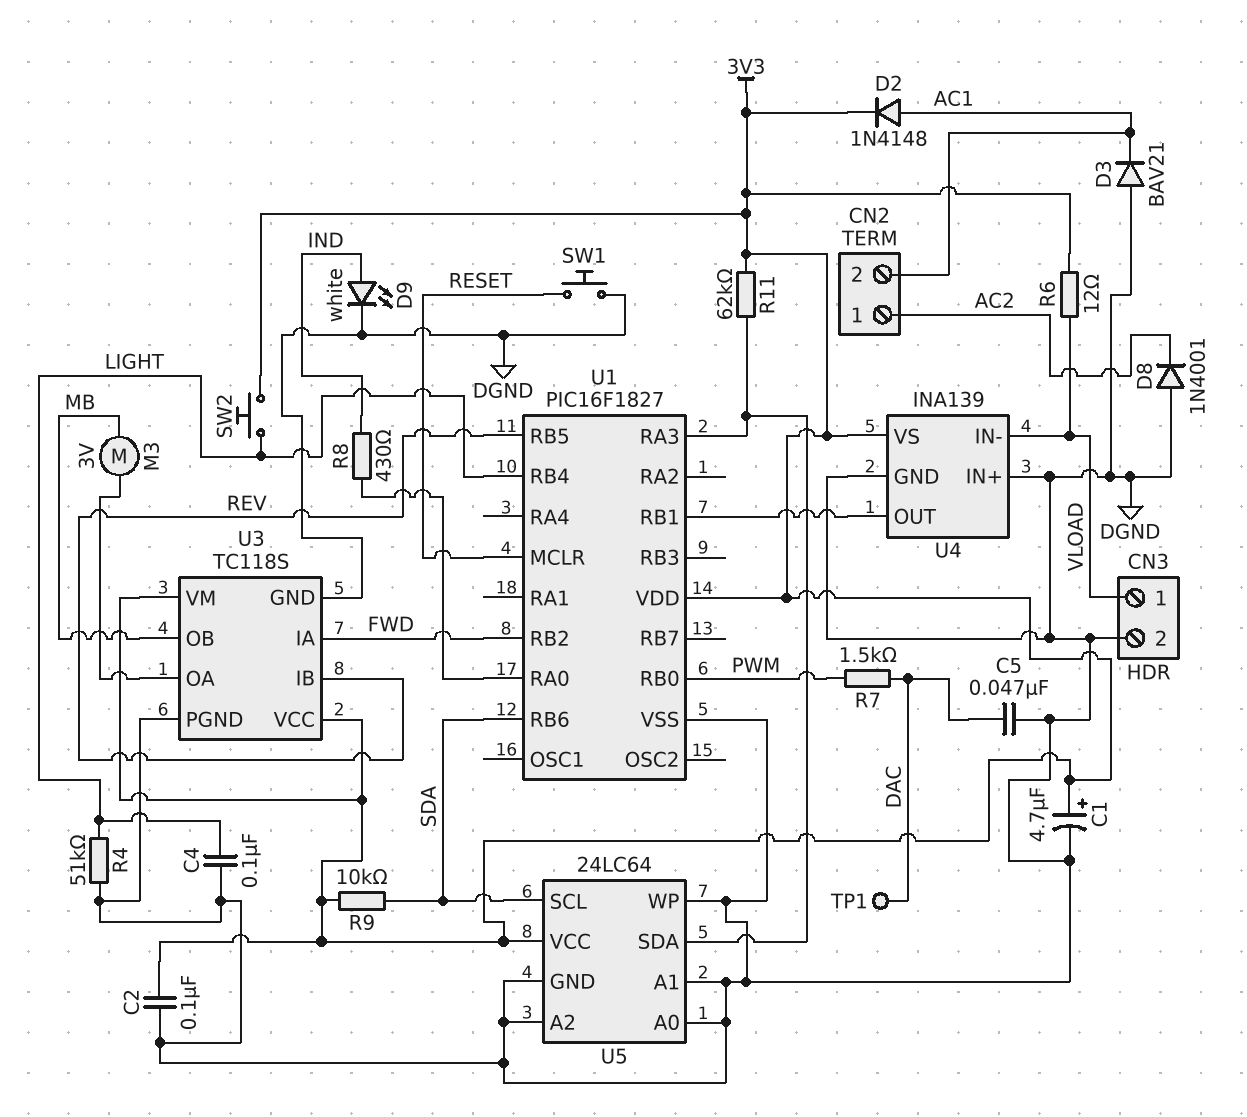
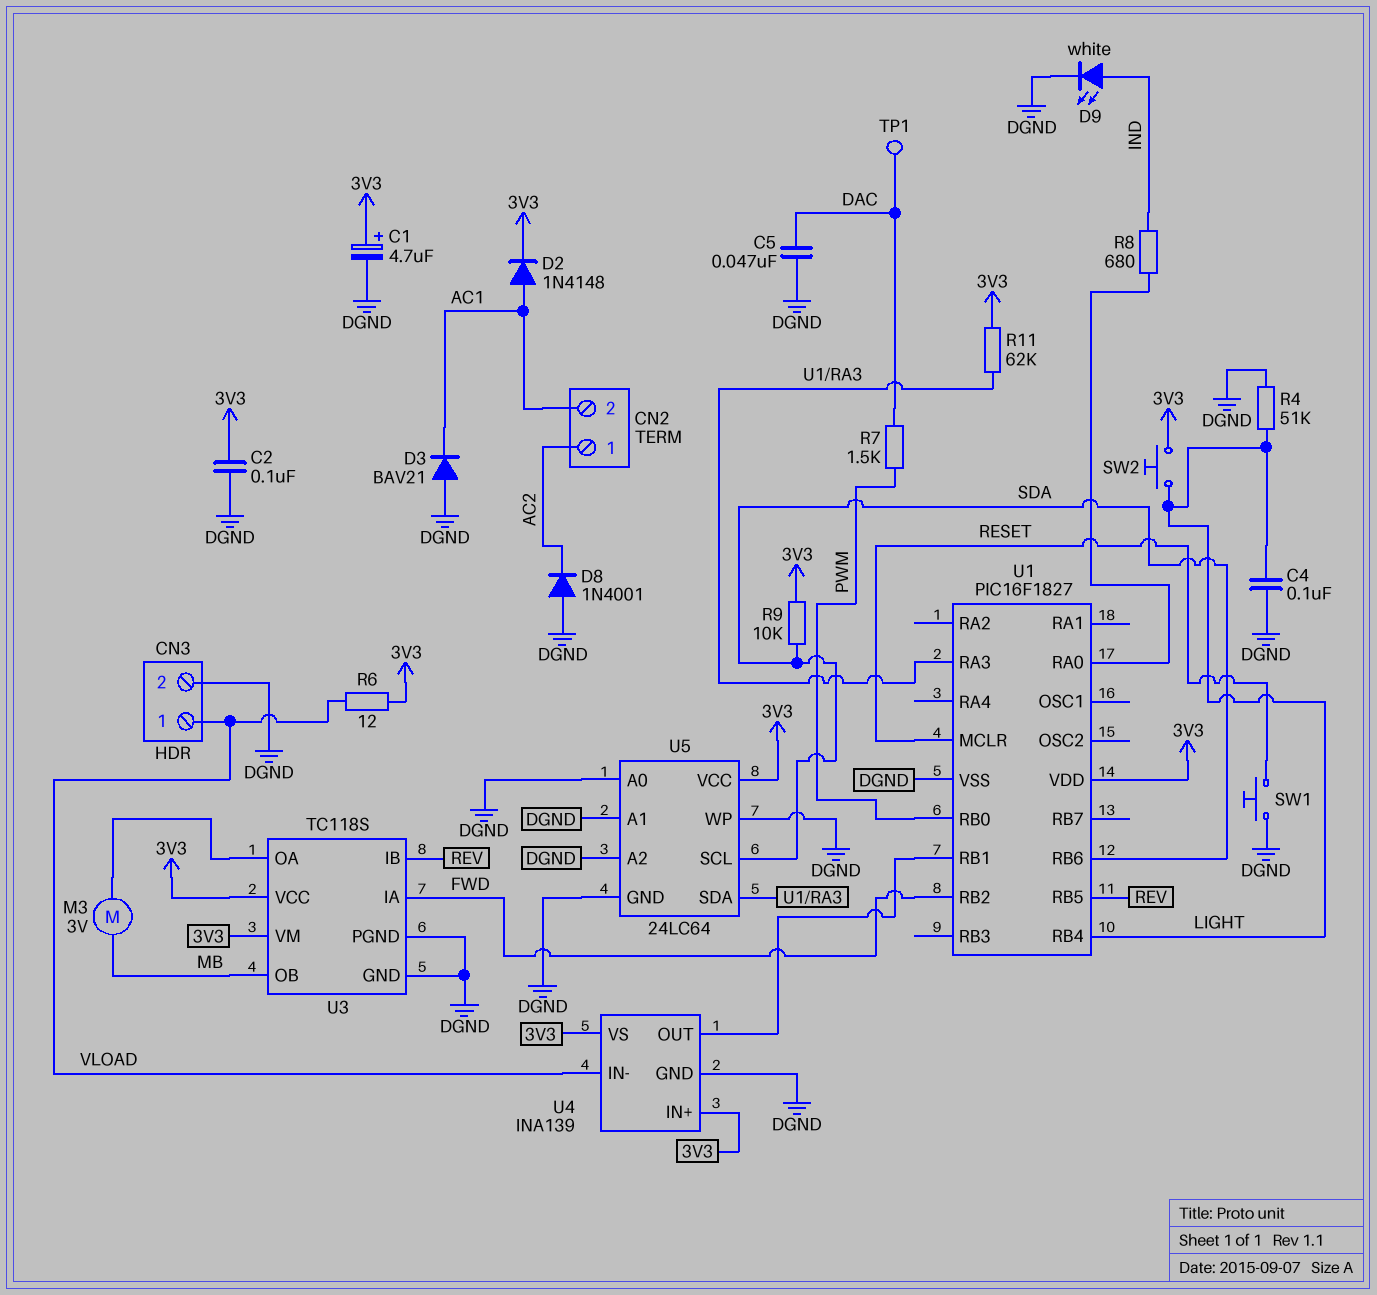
R8: 430 (IND, U1/RA0) -> 680 (IND, U1/RA0)
U4 pin IN+: DGND -> 3V3

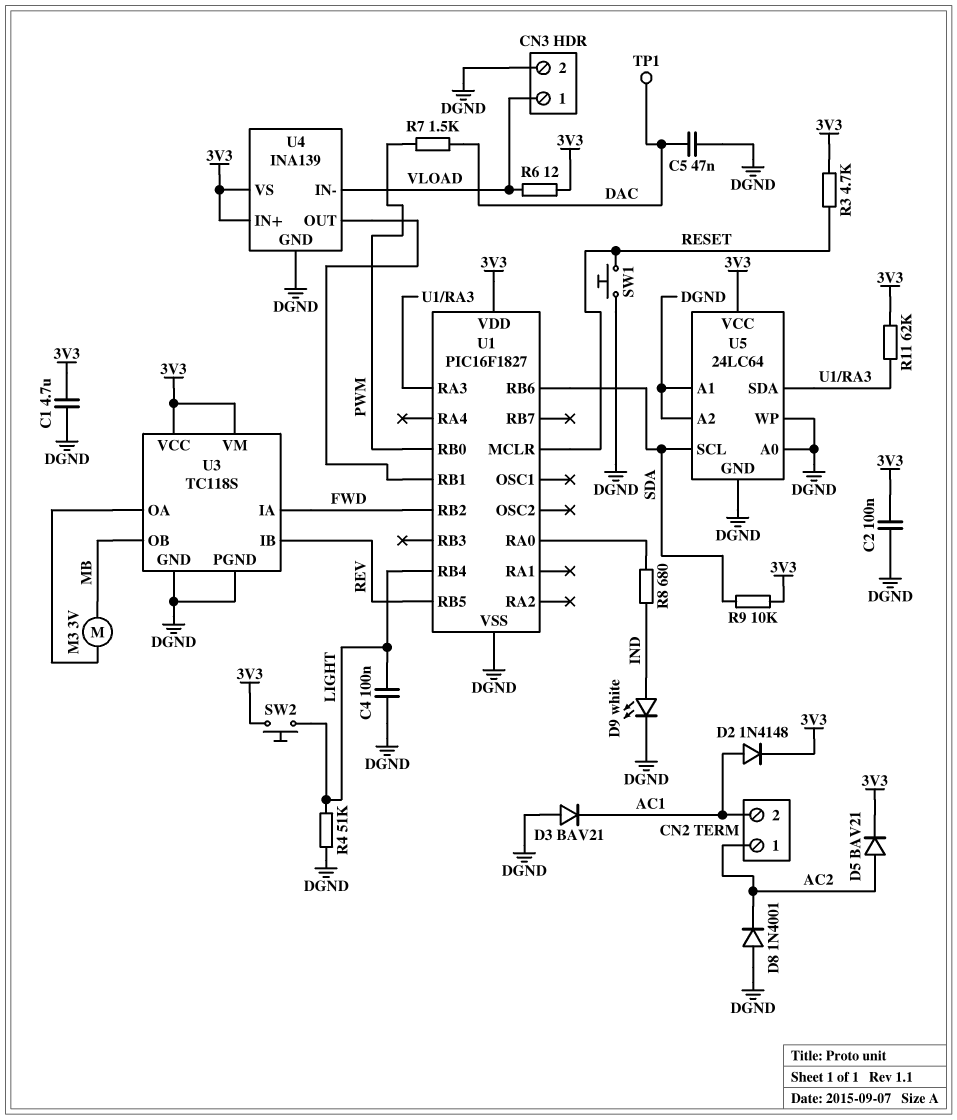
C1: 4.7uF (plus 3V3, minus DGND) -> 4.7uF (3V3, DGND)
D5: none -> diode BAV21 (A AC2, K 3V3)
R3: none -> 4.7k (3V3, RESET)

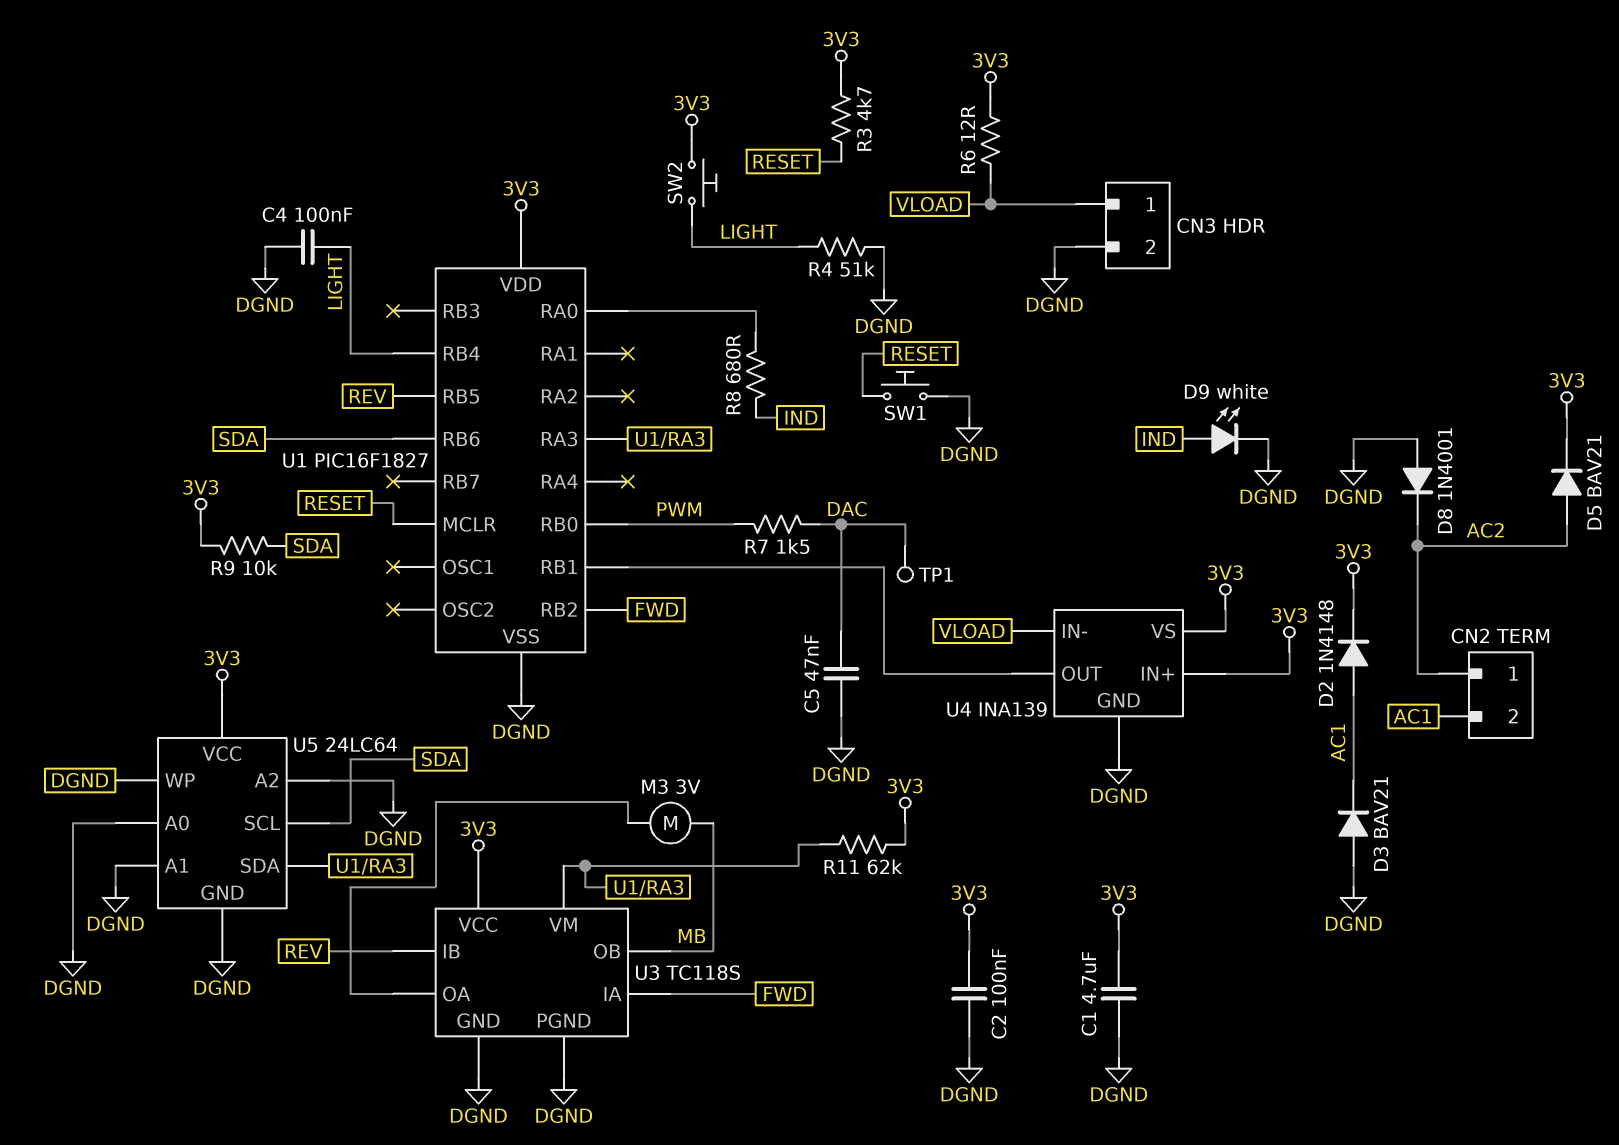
U3 pin VM: 3V3 -> U1/RA3

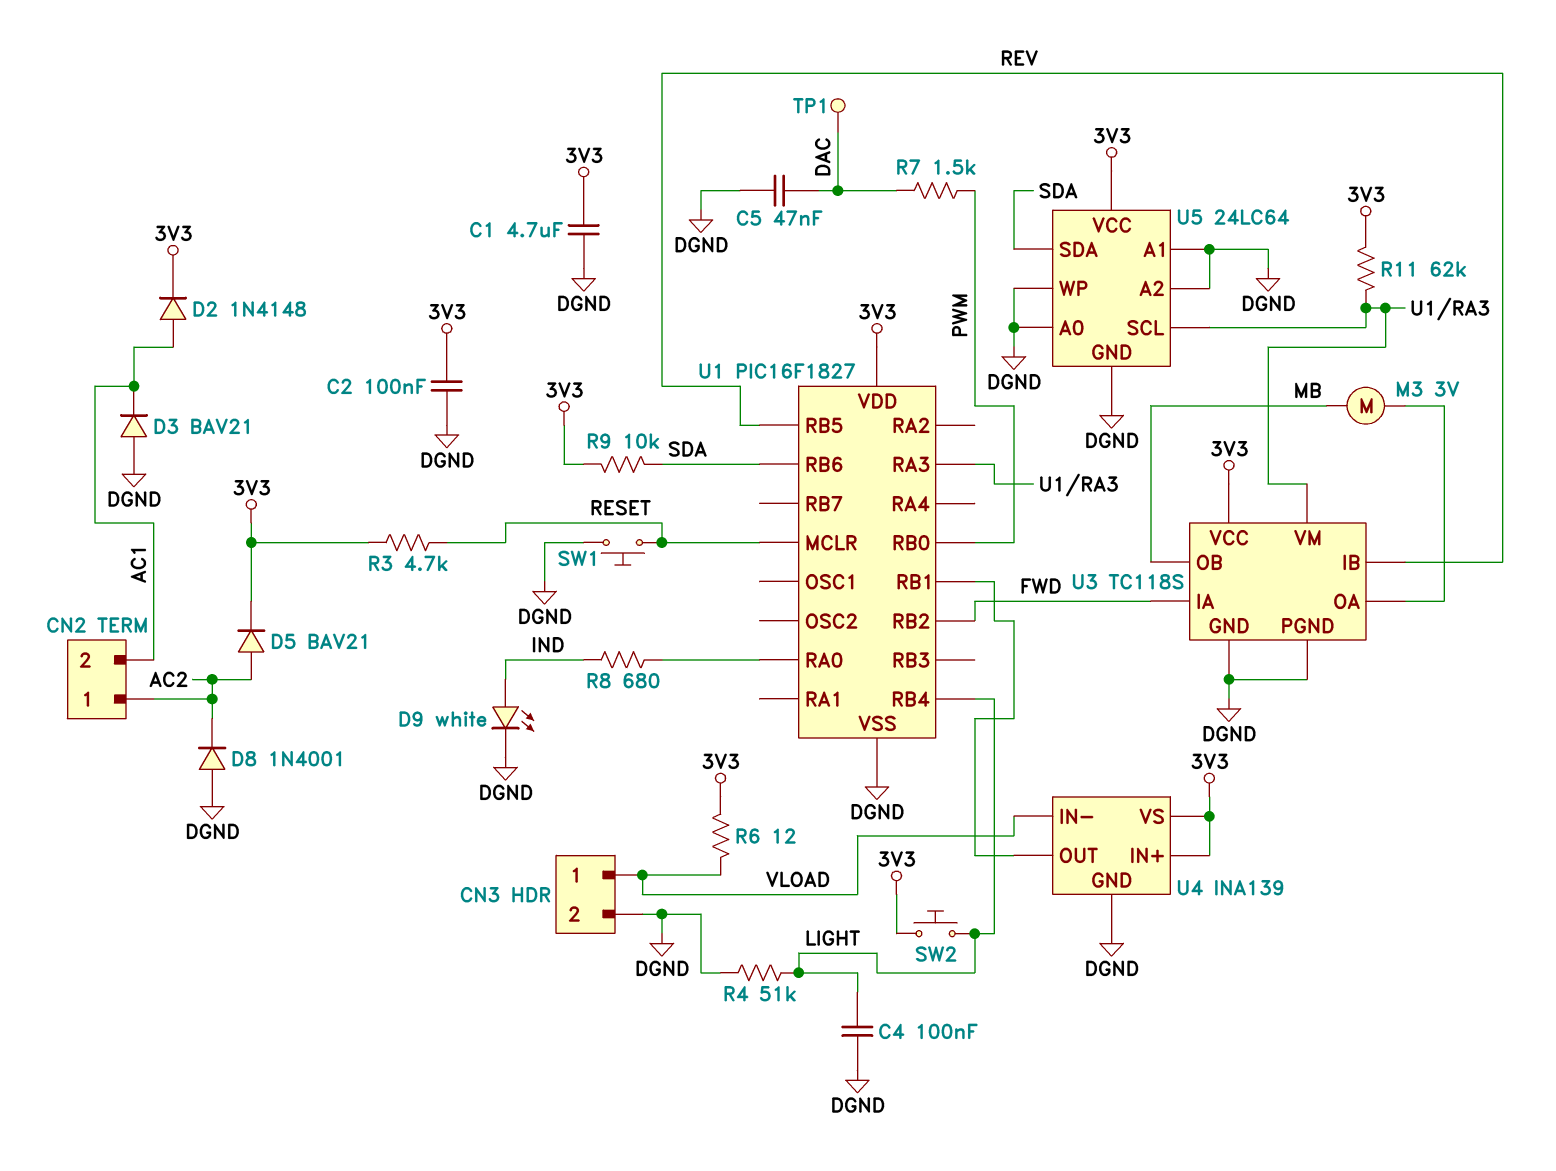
U5 pin SCL: SDA -> U1/RA3
U5 pin SDA: U1/RA3 -> SDA

